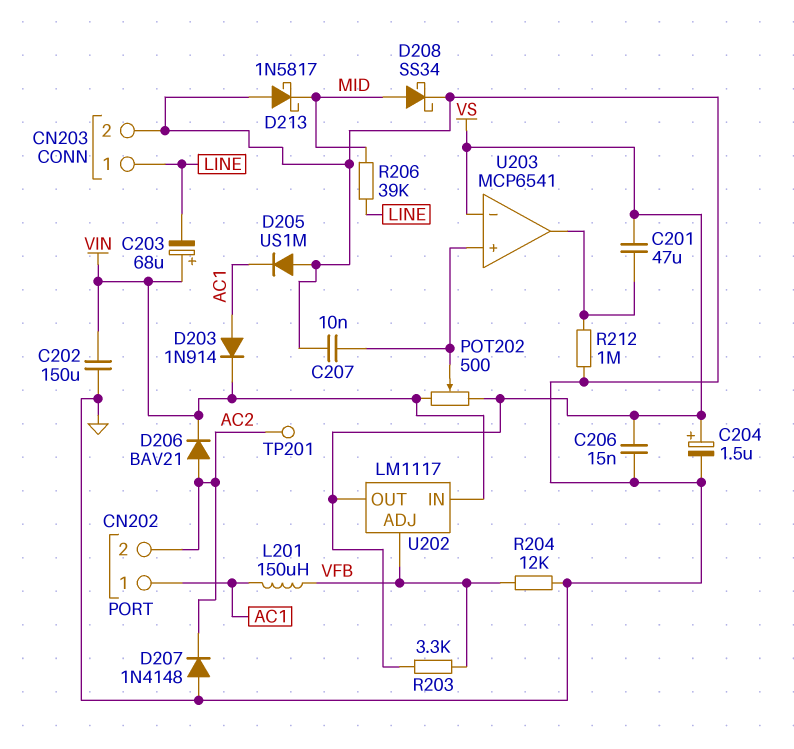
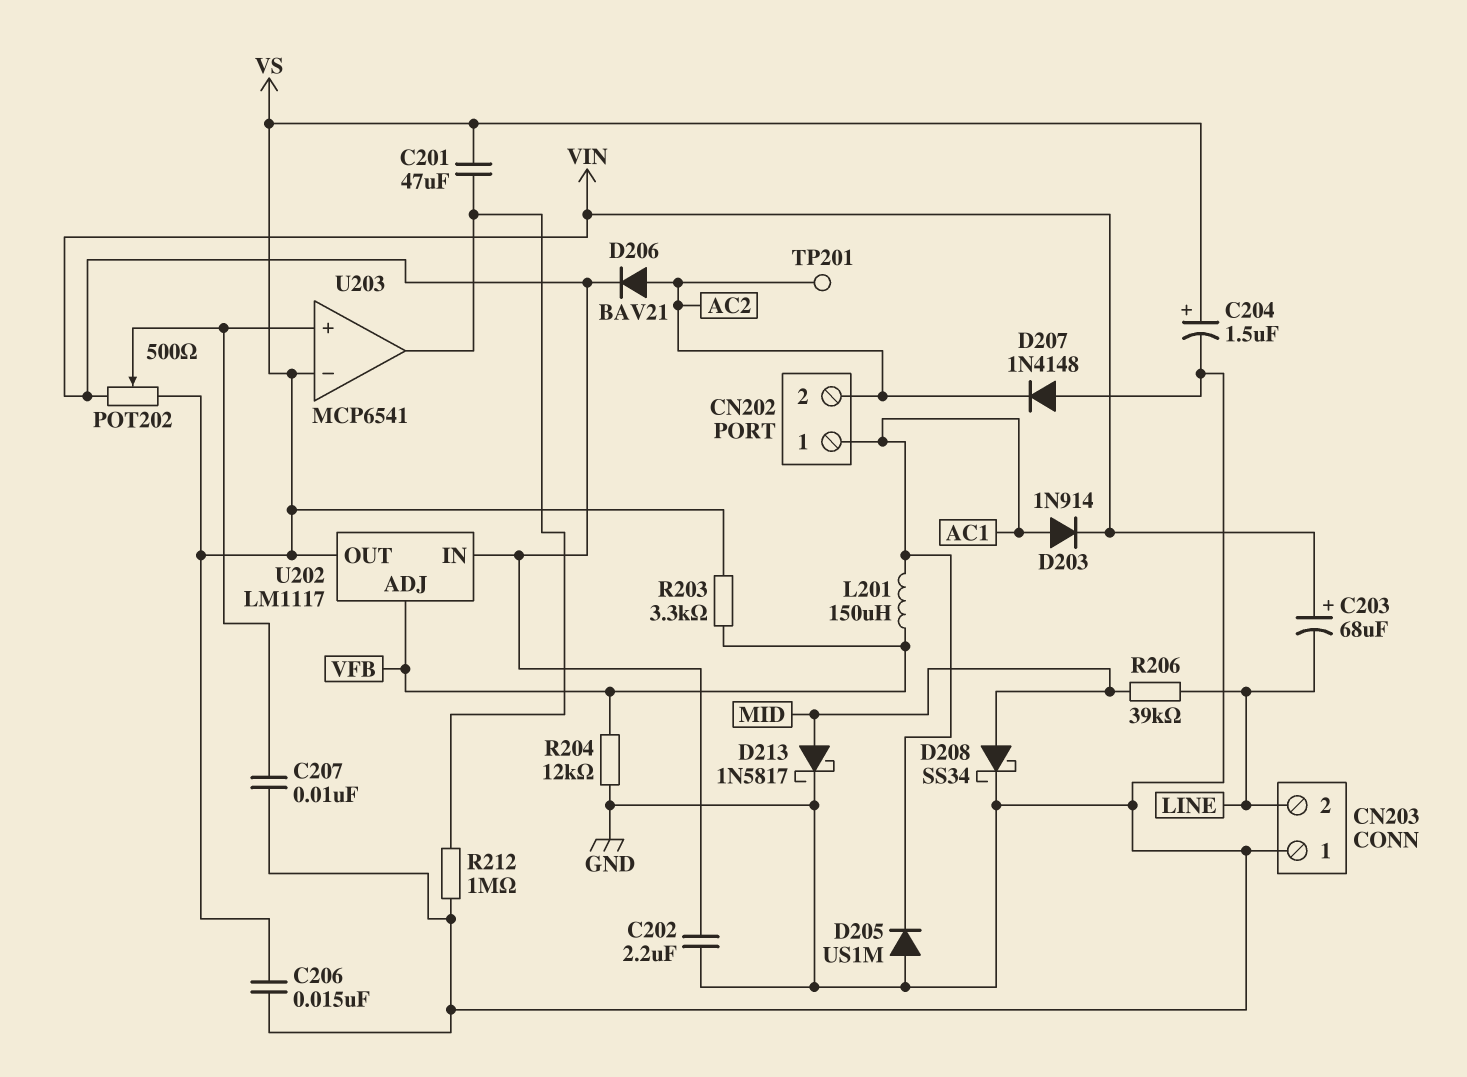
C202: 150uF (GND, VIN) -> 2.2uF (GND, VIN)
CN203 pin 1: LINE -> GND
CN203 pin 2: GND -> LINE
D213: schottky 1N5817 (A GND, K MID) -> schottky 1N5817 (A MID, K GND)

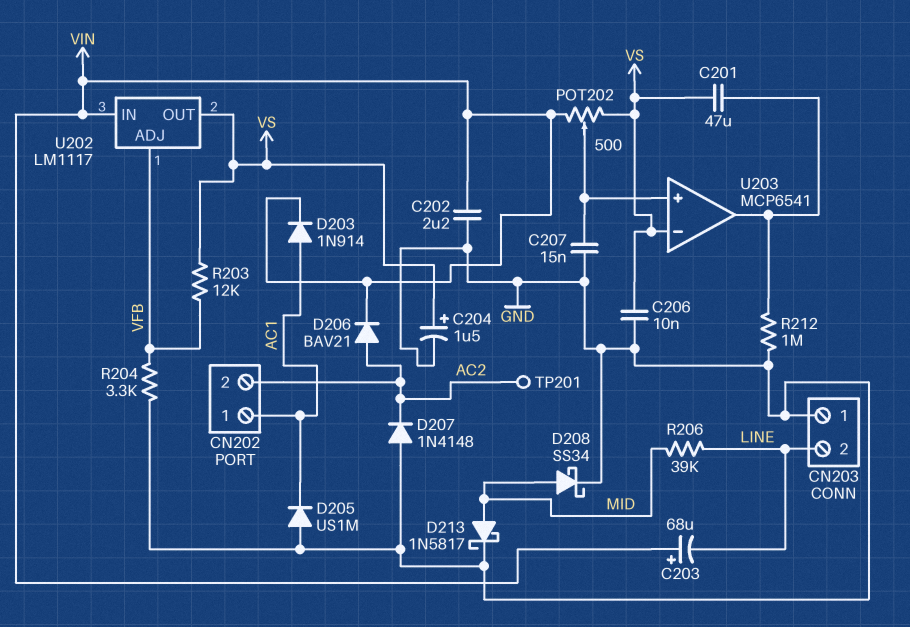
C206: 15nF (GND, VS) -> 10nF (GND, VS)
C207: 10nF (GND, U203/in+) -> 15nF (GND, U203/in+)
L201: 150uH (AC1, VFB) -> none
R203: 3.3k (VFB, VS) -> 12k (VFB, VS)
R204: 12k (GND, VFB) -> 3.3k (GND, VFB)

